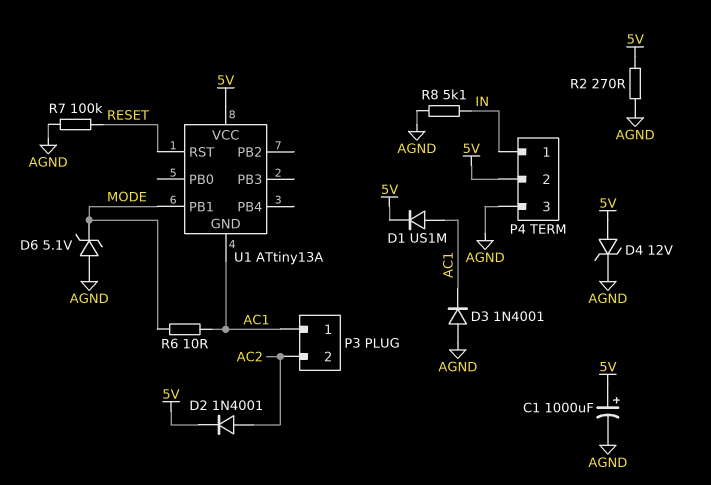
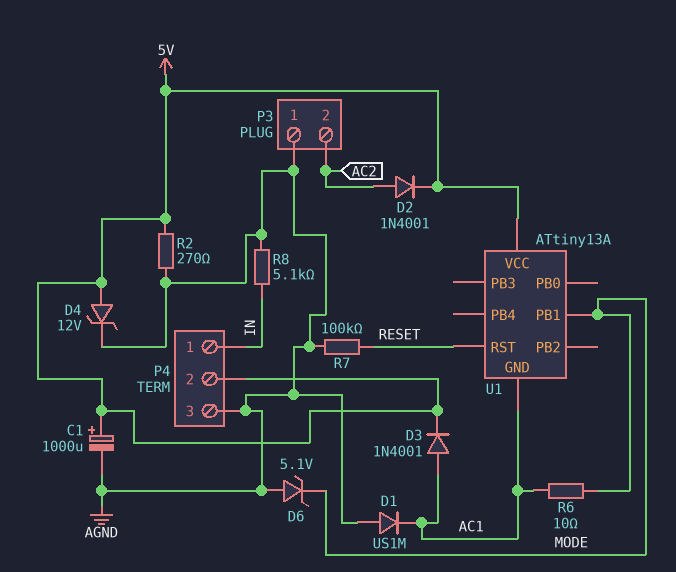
D1: diode US1M (A AC1, K 5V) -> diode US1M (A AGND, K AC1)
D3: diode 1N4001 (A AGND, K AC1) -> diode 1N4001 (A AC1, K 5V)
P3 pin 1: AC1 -> AGND

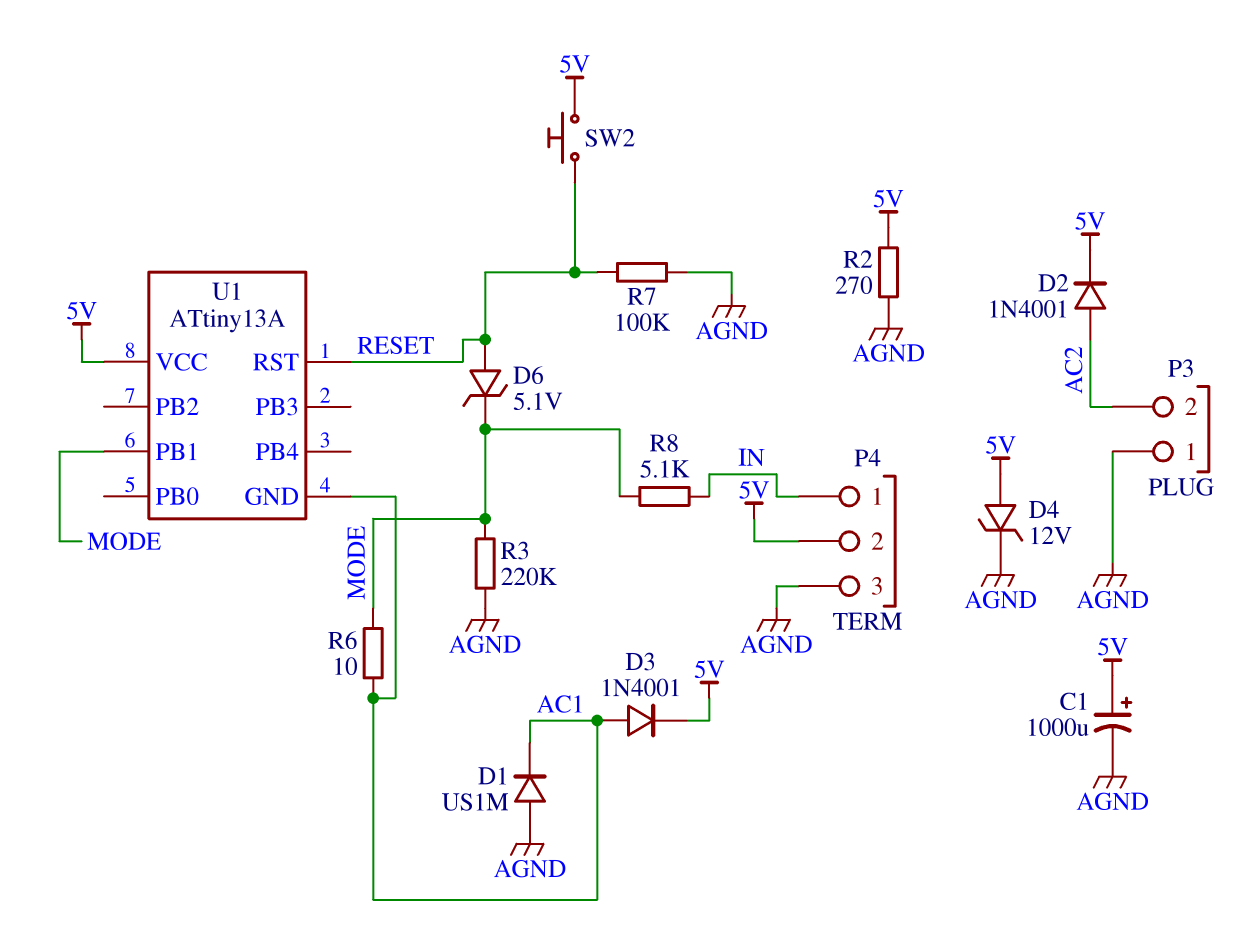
D6: zener 5.1V (A AGND, K MODE) -> zener 5.1V (A RESET, K MODE)
R3: none -> 220k (AGND, MODE)
R8: 5.1k (AGND, IN) -> 5.1k (IN, MODE)
SW2: none -> button (5V, RESET)

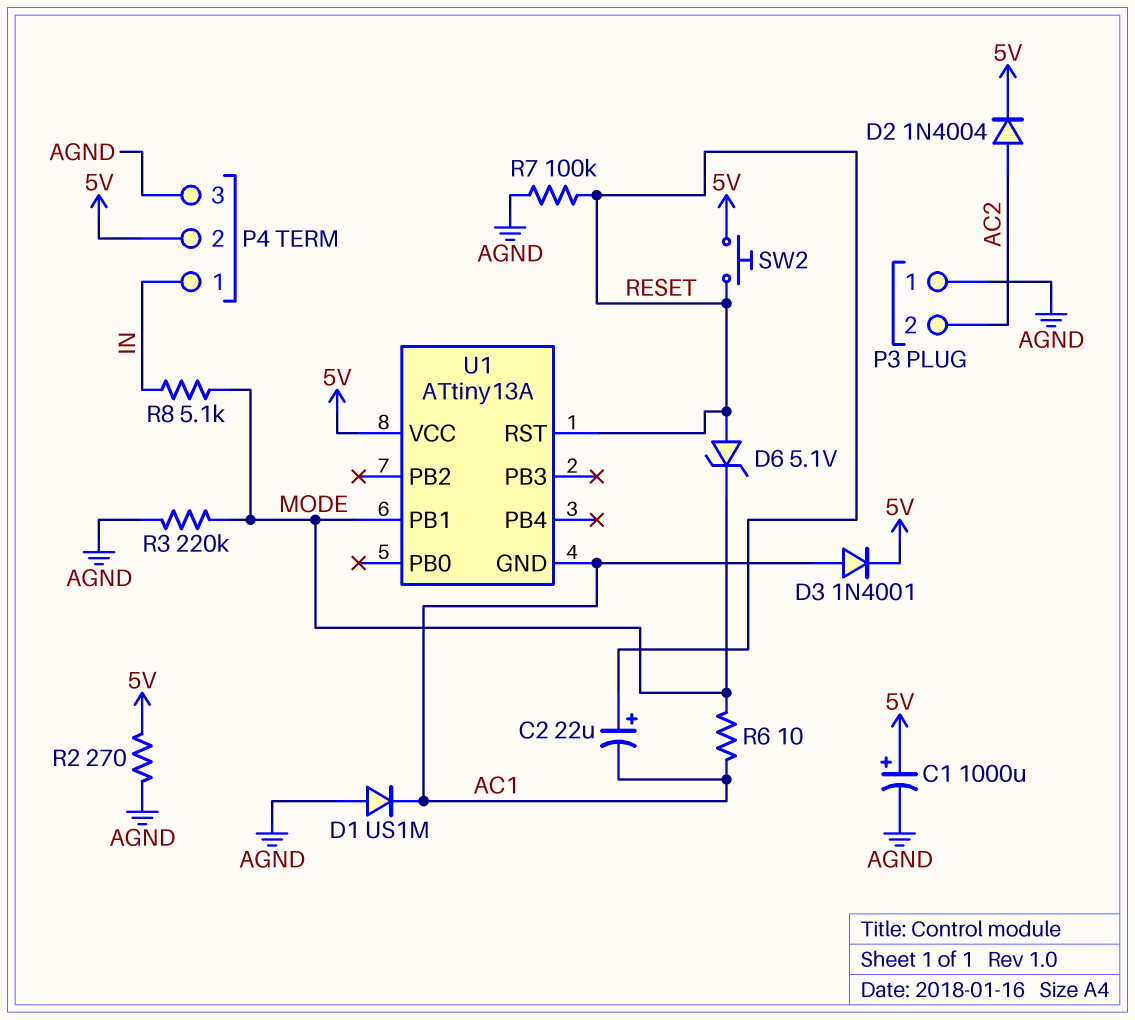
C2: none -> 22uF (plus RESET, minus AC1)
D2: diode 1N4001 (A AC2, K 5V) -> diode 1N4004 (A AC2, K 5V)
D4: zener 12V (A 5V, K AGND) -> none

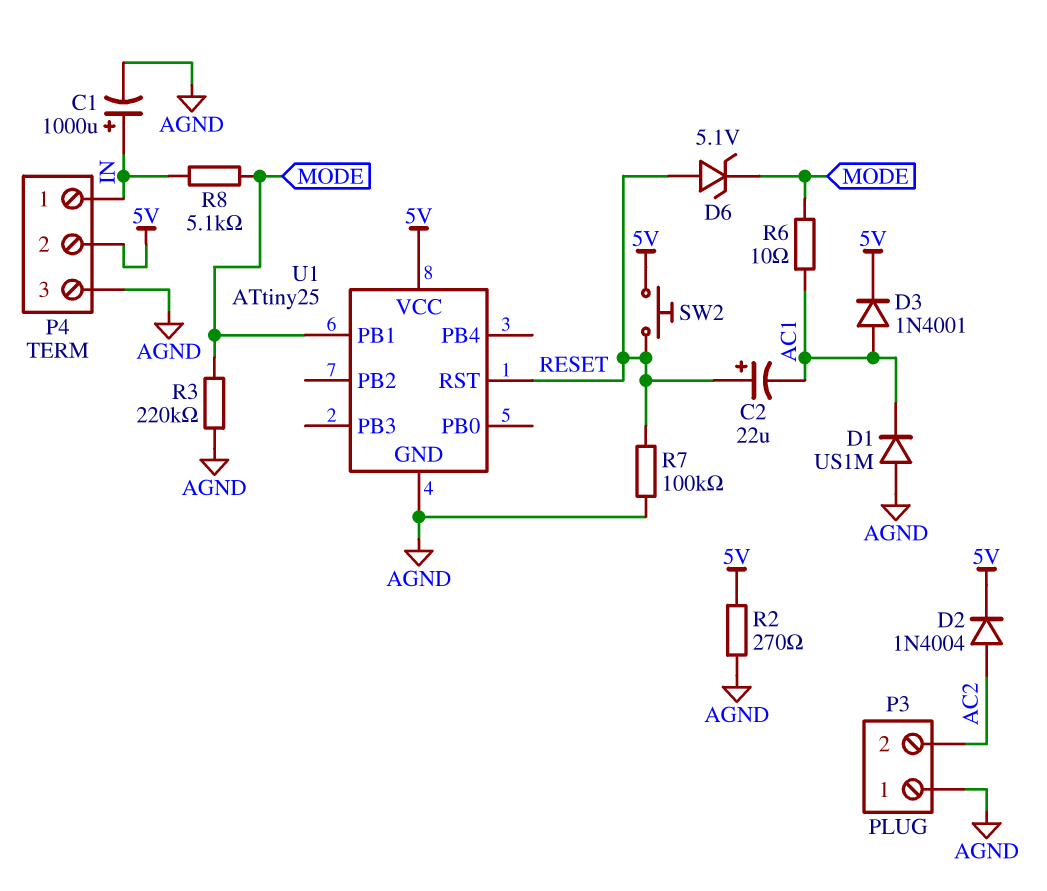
C1: 1000uF (plus 5V, minus AGND) -> 1000uF (plus IN, minus AGND)
U1: ATtiny13A -> ATtiny25
U1 pin GND: AC1 -> AGND

